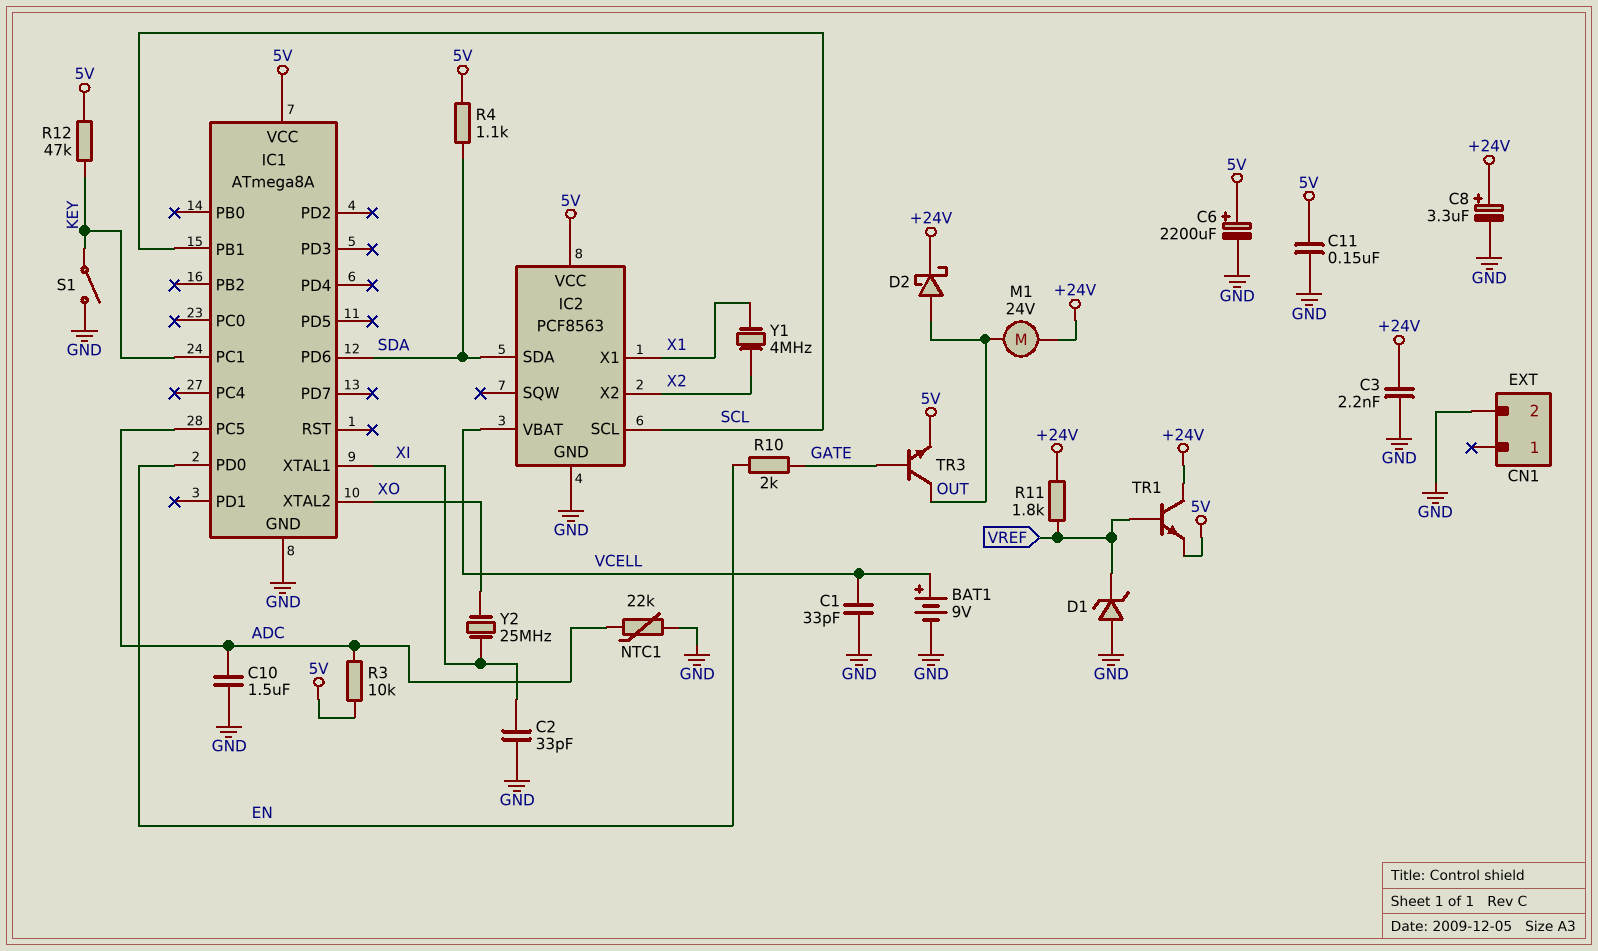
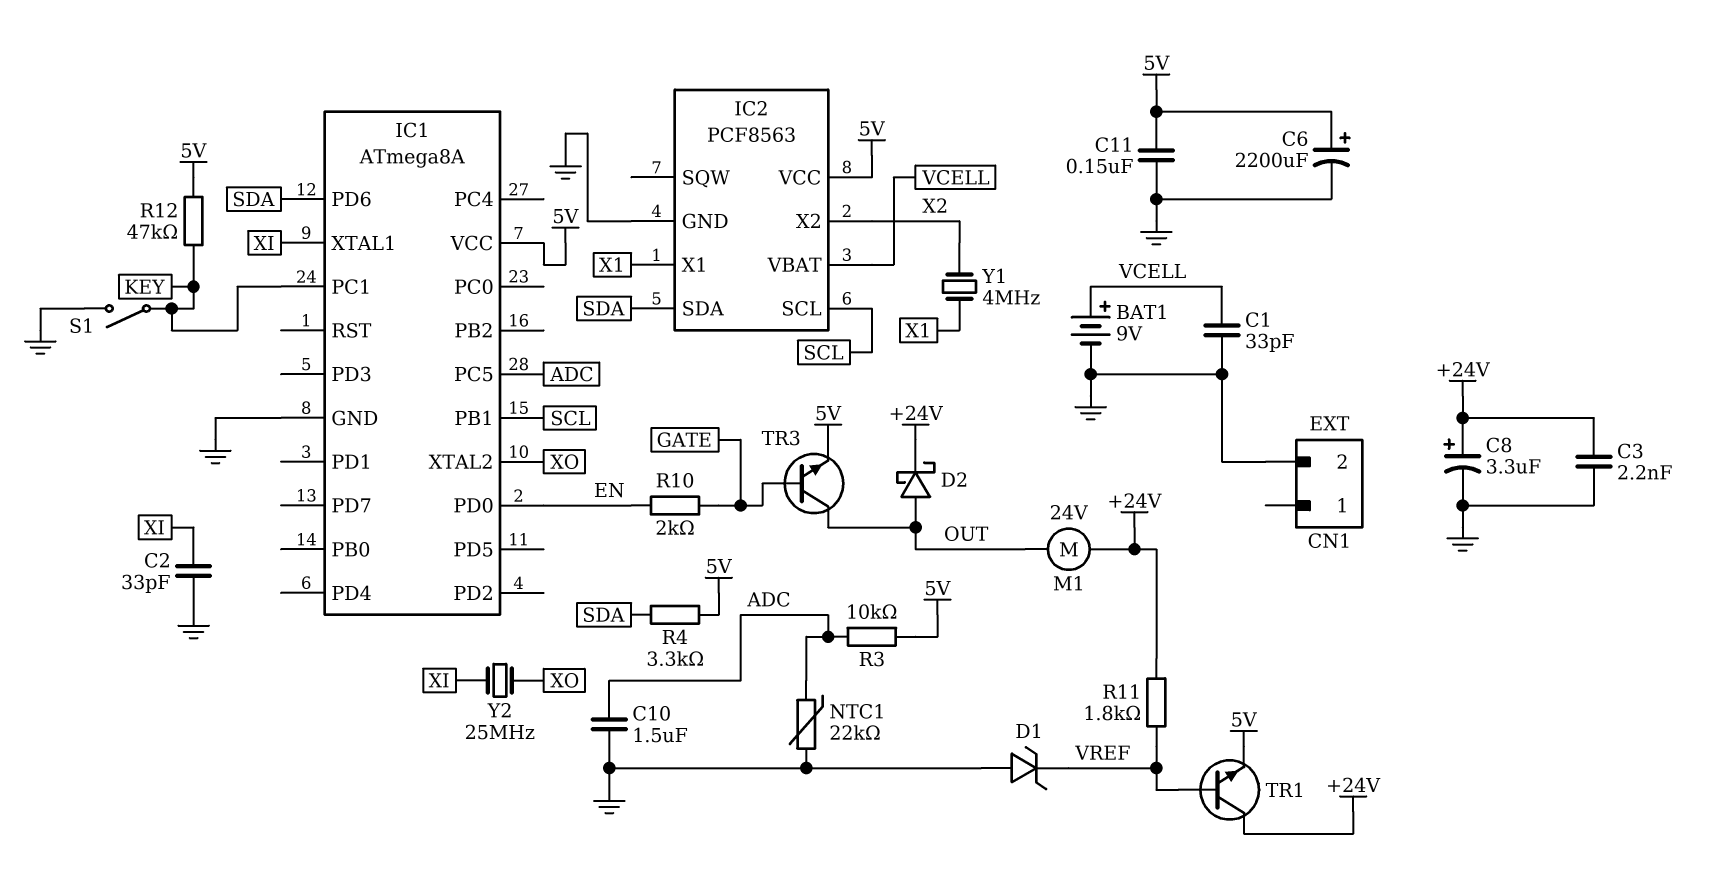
R4: 1.1k (5V, SDA) -> 3.3k (5V, SDA)

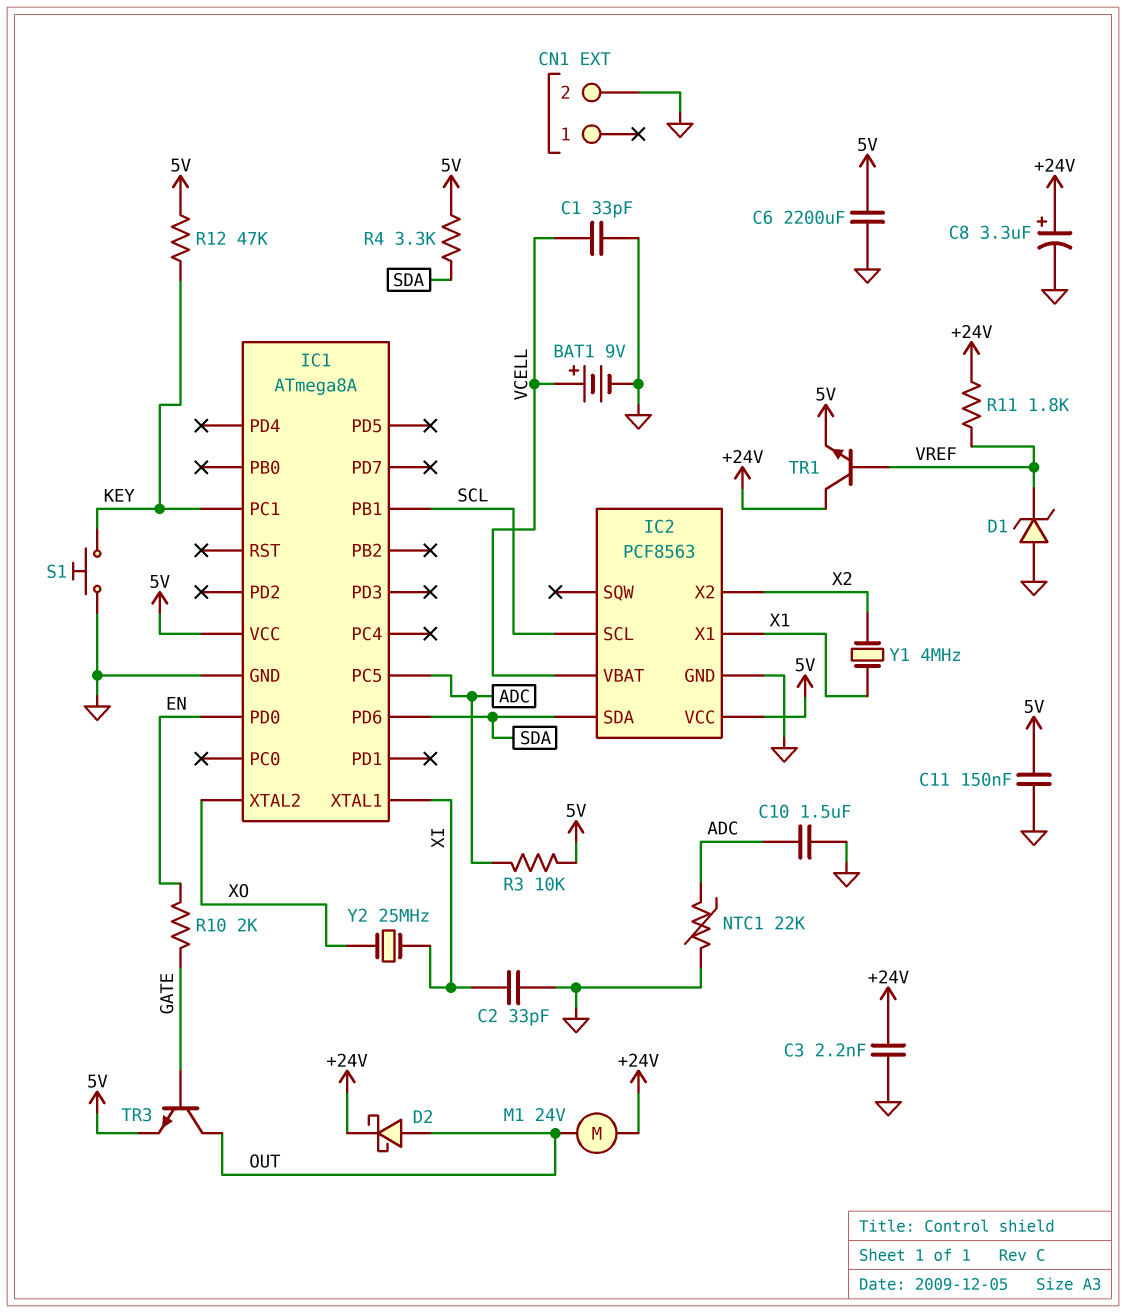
C6: 2200uF (plus 5V, minus GND) -> 2200uF (5V, GND)
S1: switch (GND, KEY) -> button (GND, KEY)

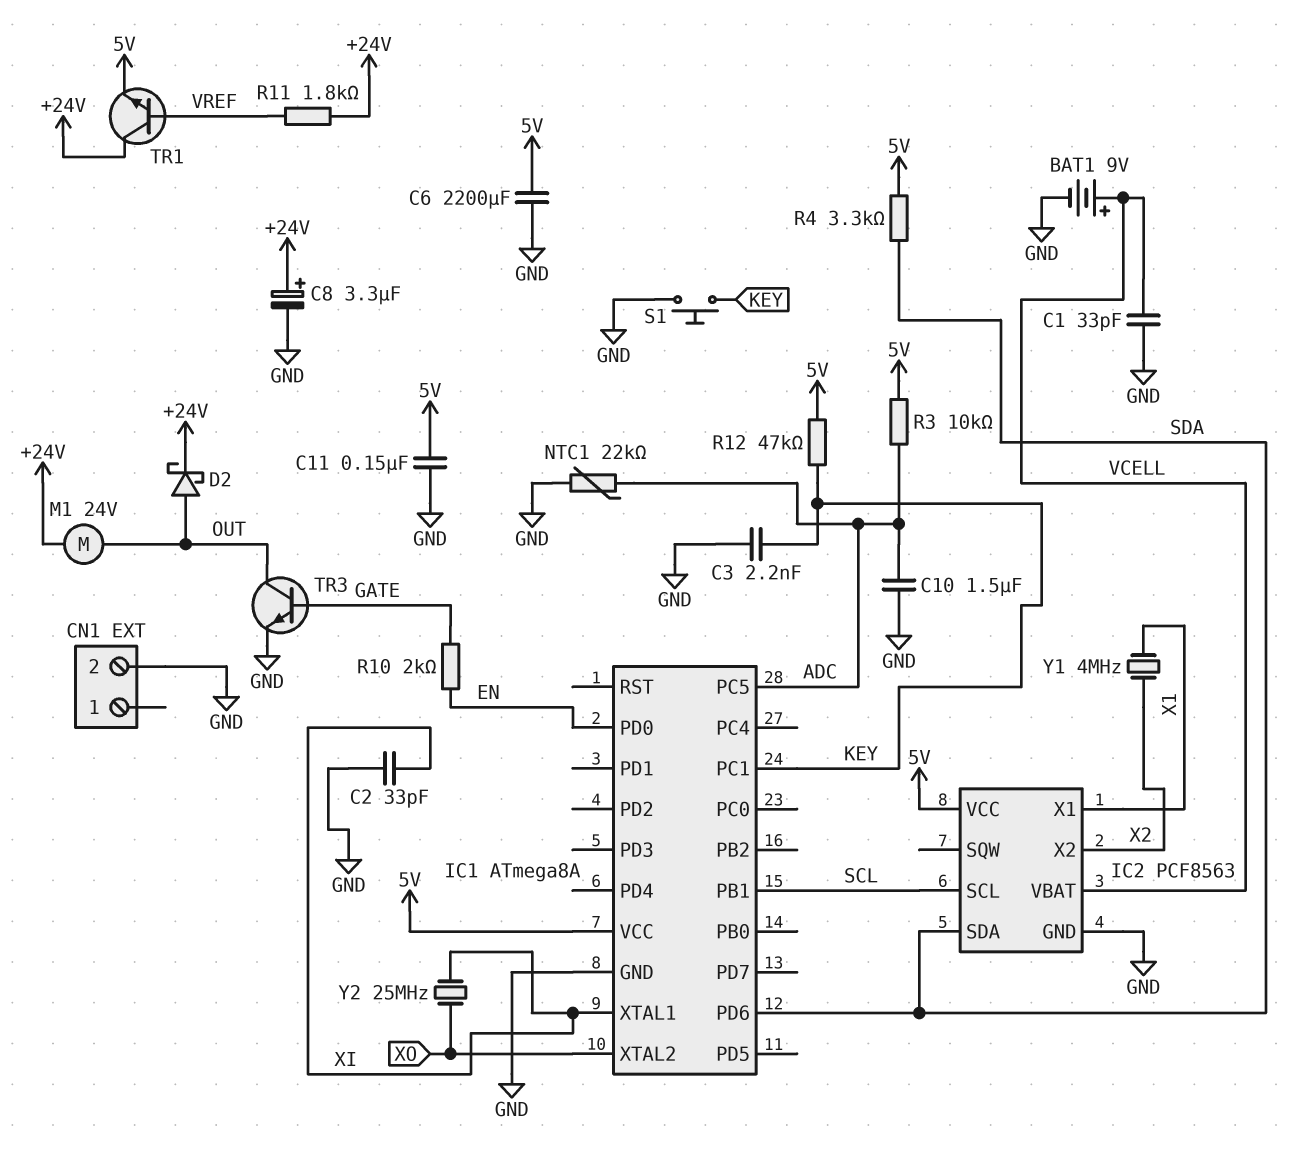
C3: 2.2nF (+24V, GND) -> 2.2nF (GND, KEY)
D1: zener (A GND, K VREF) -> none
TR3: NPN (B GATE, C OUT, E 5V) -> NPN (B GATE, C OUT, E GND)

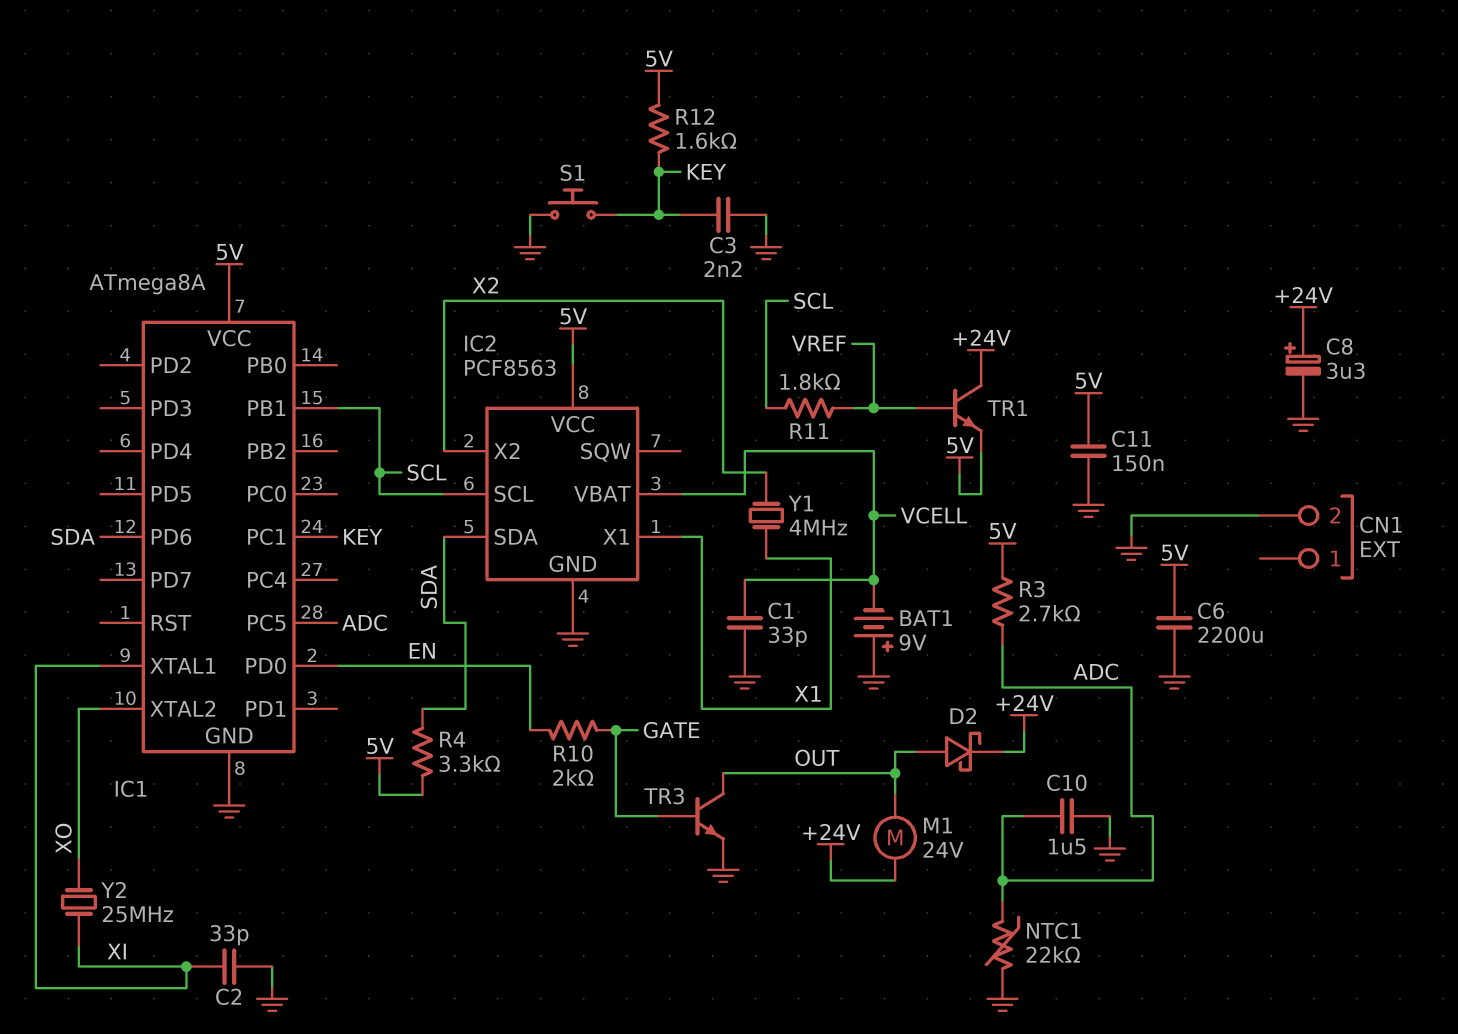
BAT1: 9V (plus VCELL, minus GND) -> 9V (plus GND, minus VCELL)
R3: 10k (5V, ADC) -> 2.7k (5V, ADC)
R11: 1.8k (+24V, VREF) -> 1.8k (SCL, VREF)
R12: 47k (5V, KEY) -> 1.6k (5V, KEY)

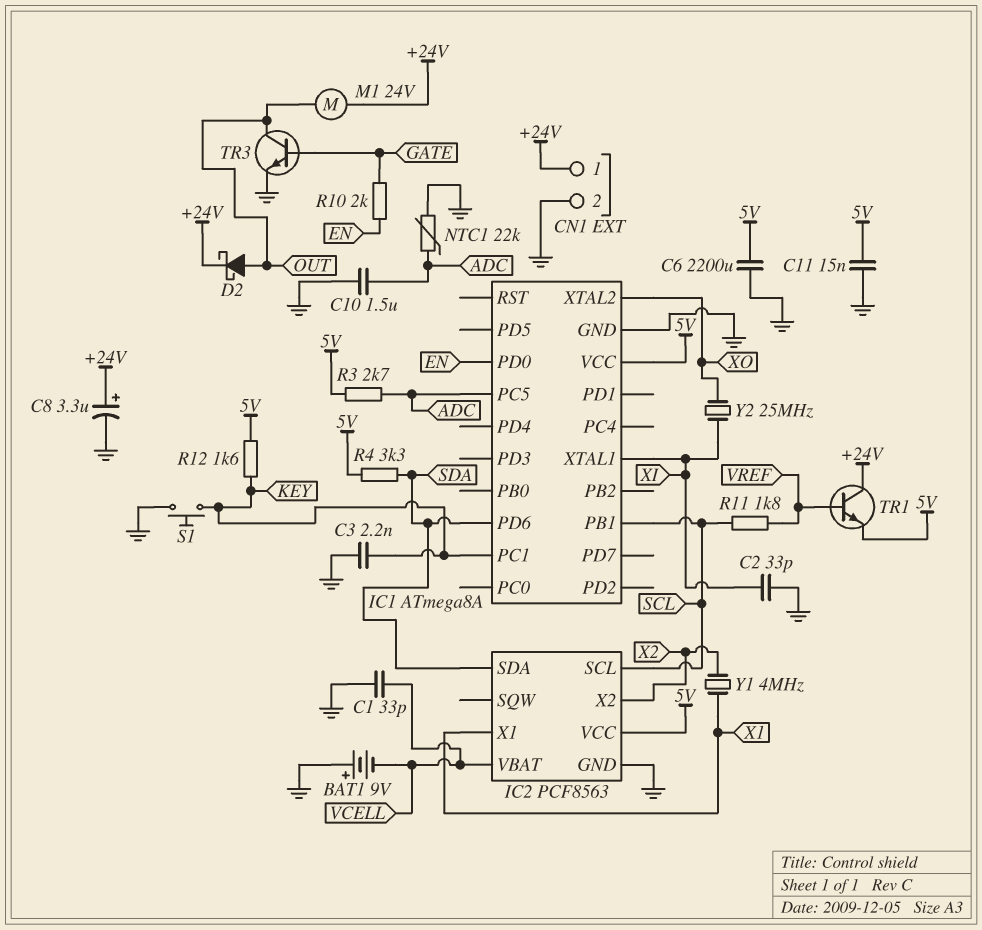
C11: 150nF (5V, GND) -> 15nF (5V, GND)
CN1 pin 1: none -> +24V

